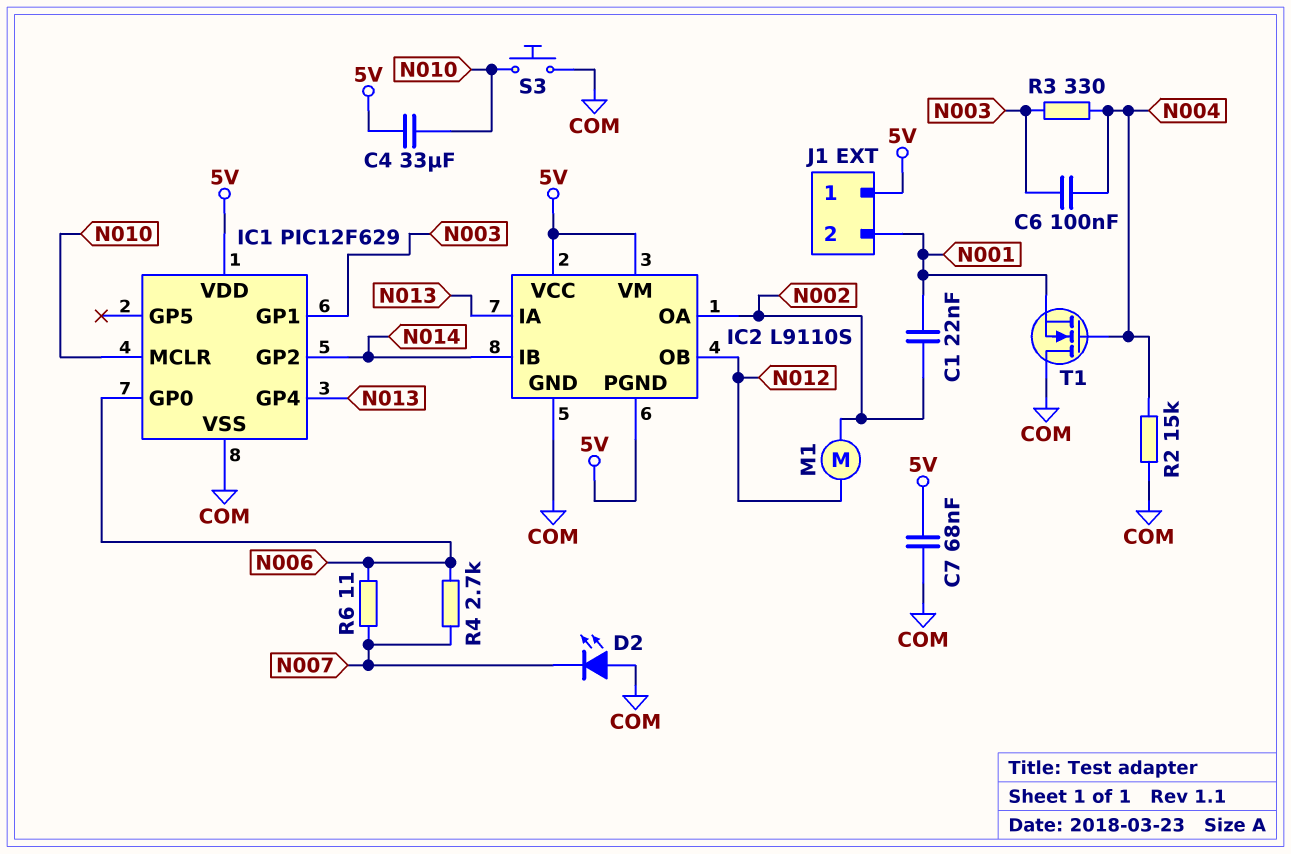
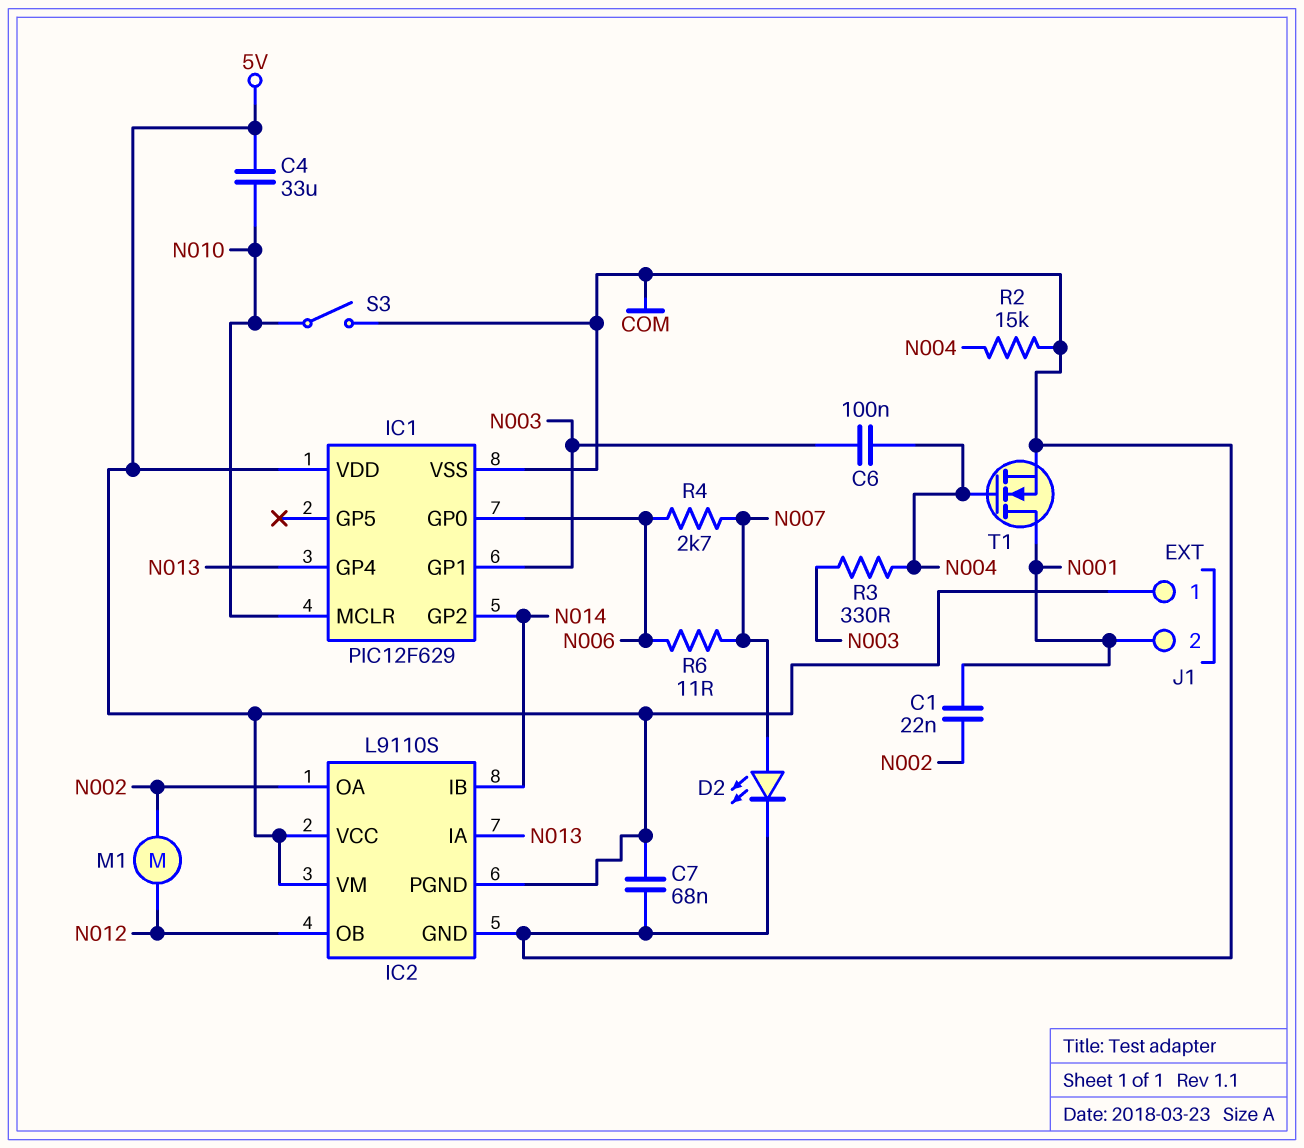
D2: LED (A COM, K N007) -> LED (A N007, K COM)
S3: button (COM, N010) -> switch (COM, N010)
T1: NMOS (G N004, D COM, S N001) -> NMOS (G N004, D N001, S COM)

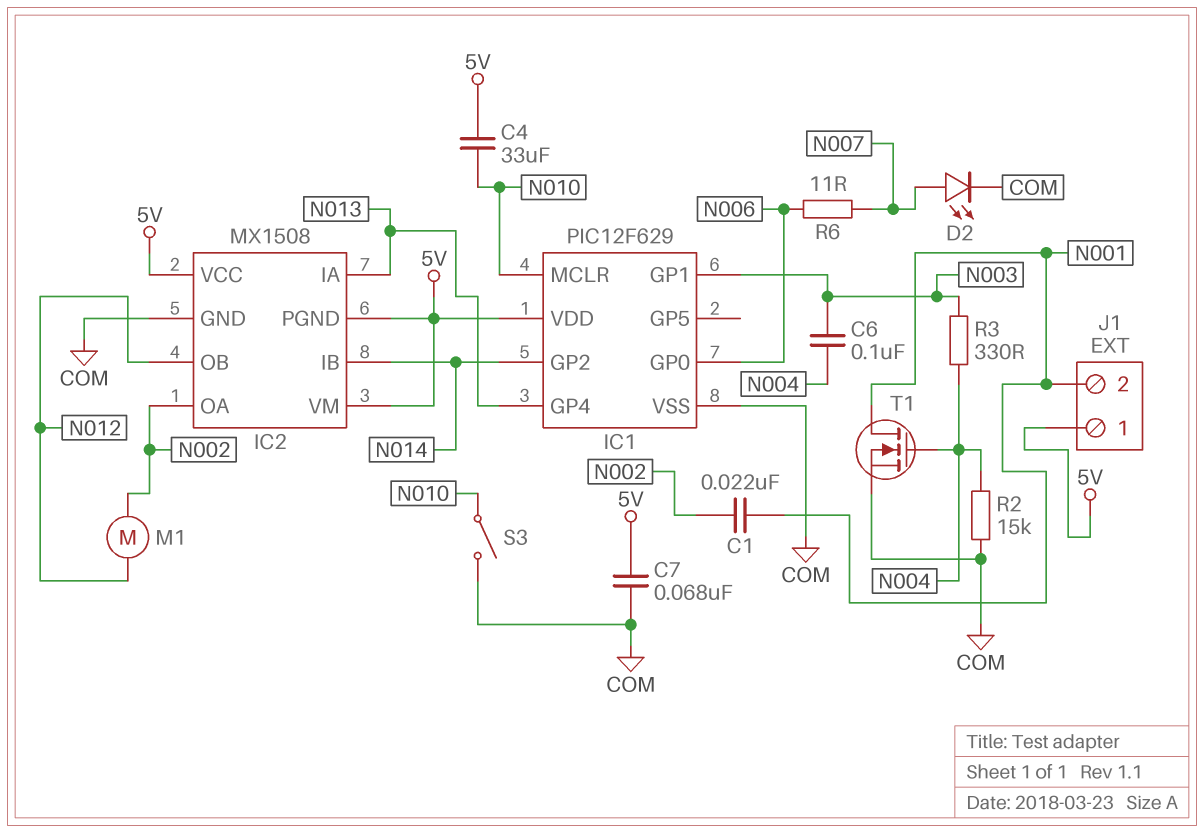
IC2: L9110S -> MX1508
R4: 2.7k (N006, N007) -> none

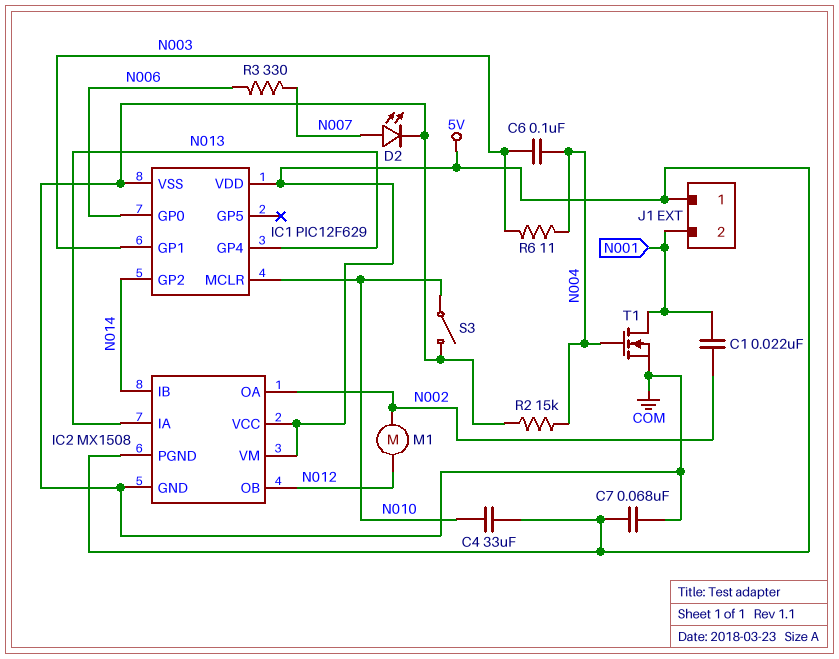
R3: 330 (N003, N004) -> 330 (N006, N007)
R6: 11 (N006, N007) -> 11 (N003, N004)

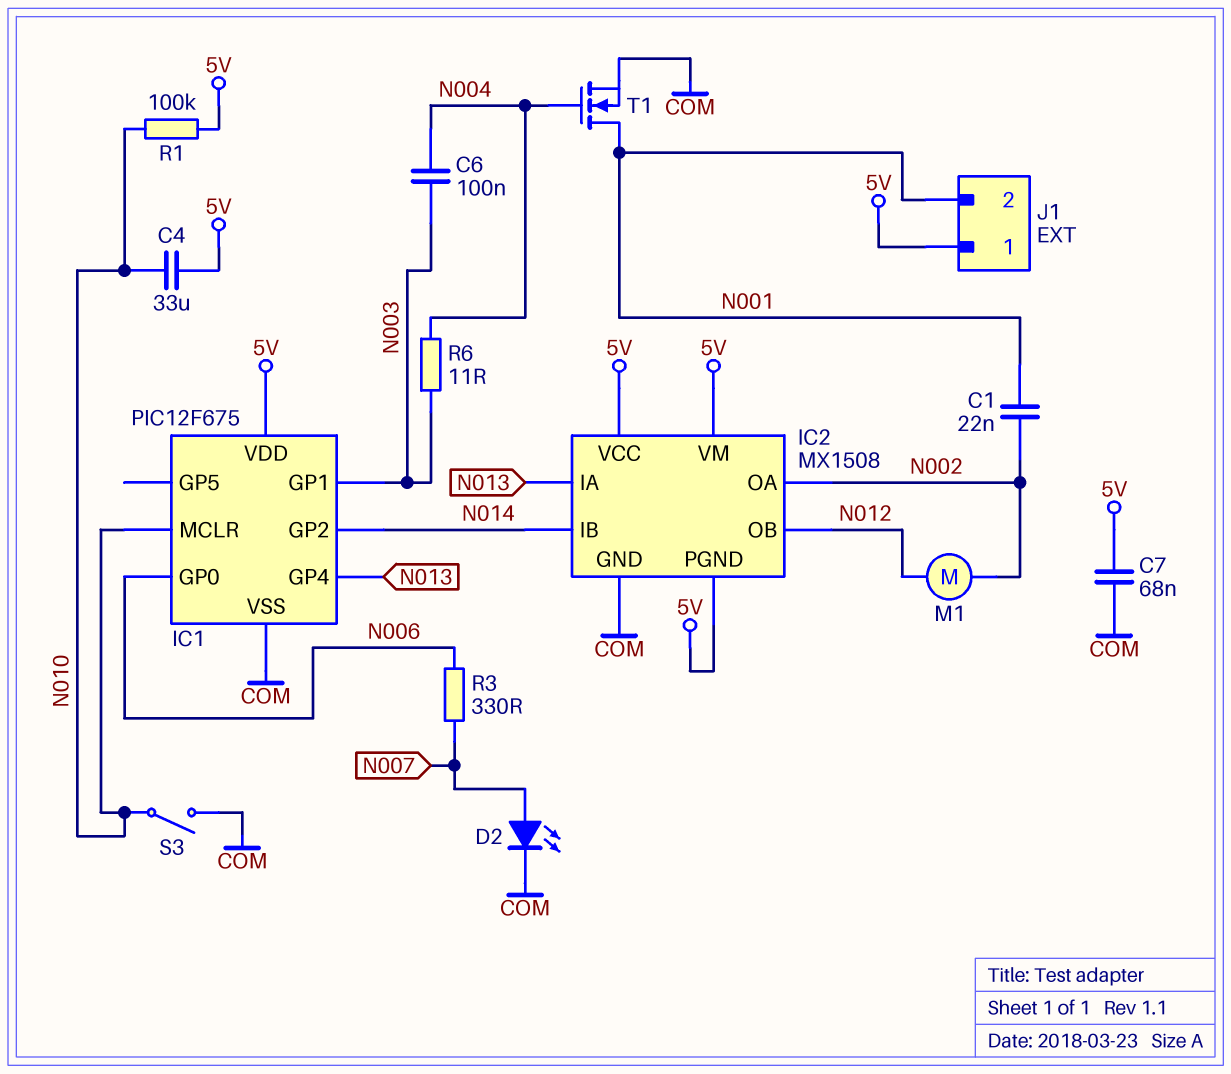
IC1: PIC12F629 -> PIC12F675
R1: none -> 100k (5V, N010)
R2: 15k (COM, N004) -> none

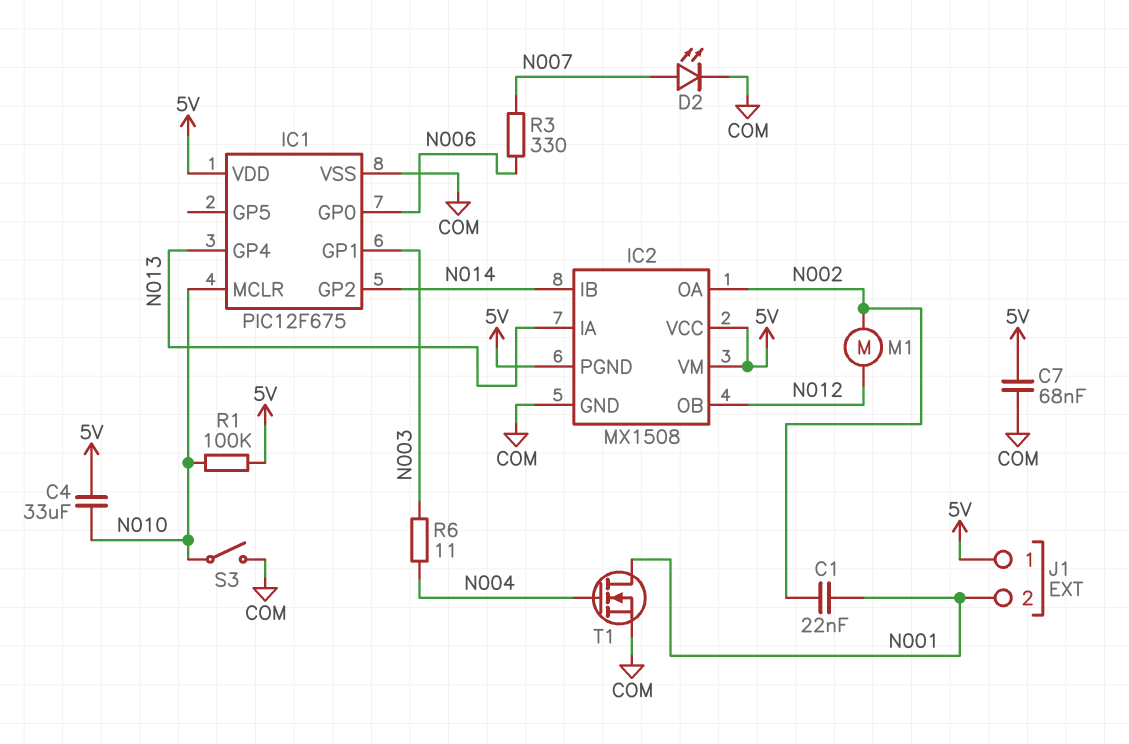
C6: 100nF (N003, N004) -> none

